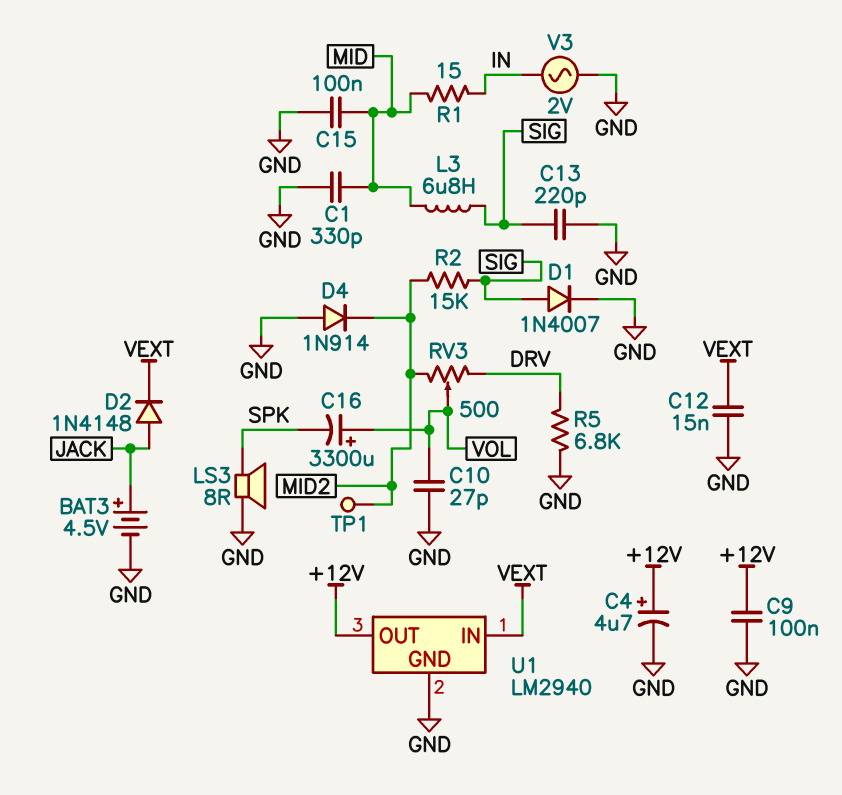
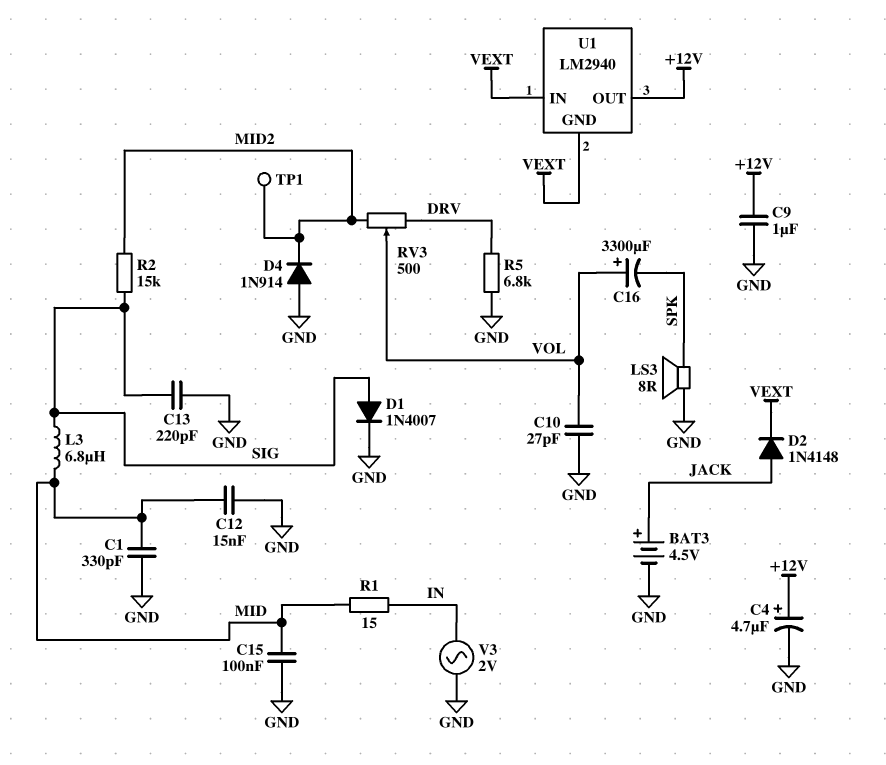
C9: 100nF (+12V, GND) -> 1uF (+12V, GND)
C12: 15nF (GND, VEXT) -> 15nF (GND, MID)
U1 pin GND: GND -> VEXT

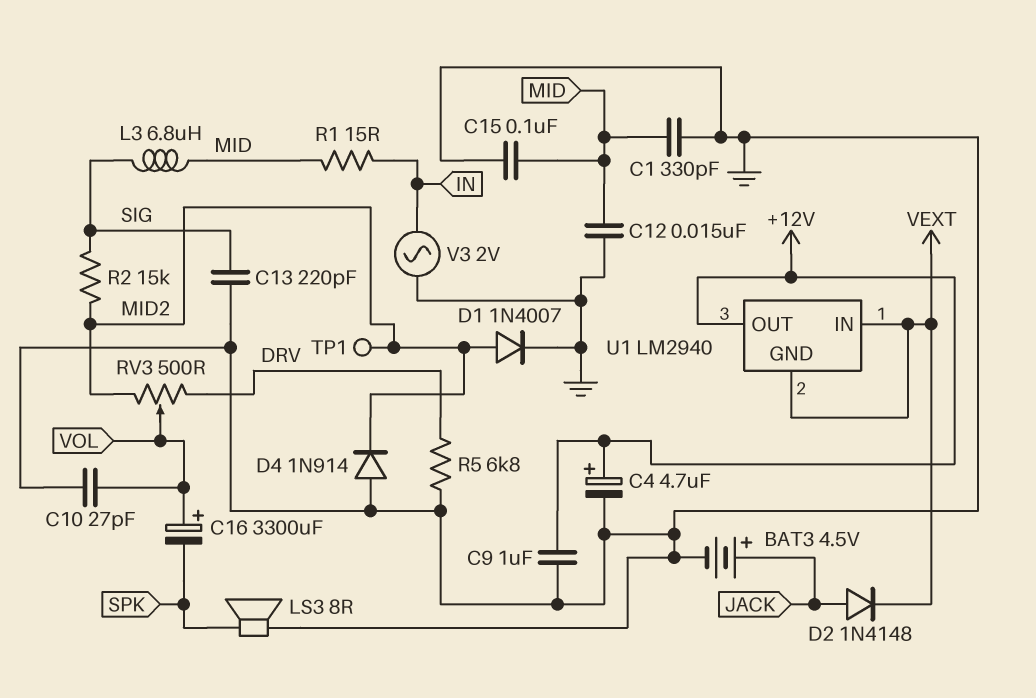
D1: diode 1N4007 (A SIG, K GND) -> diode 1N4007 (A MID2, K GND)

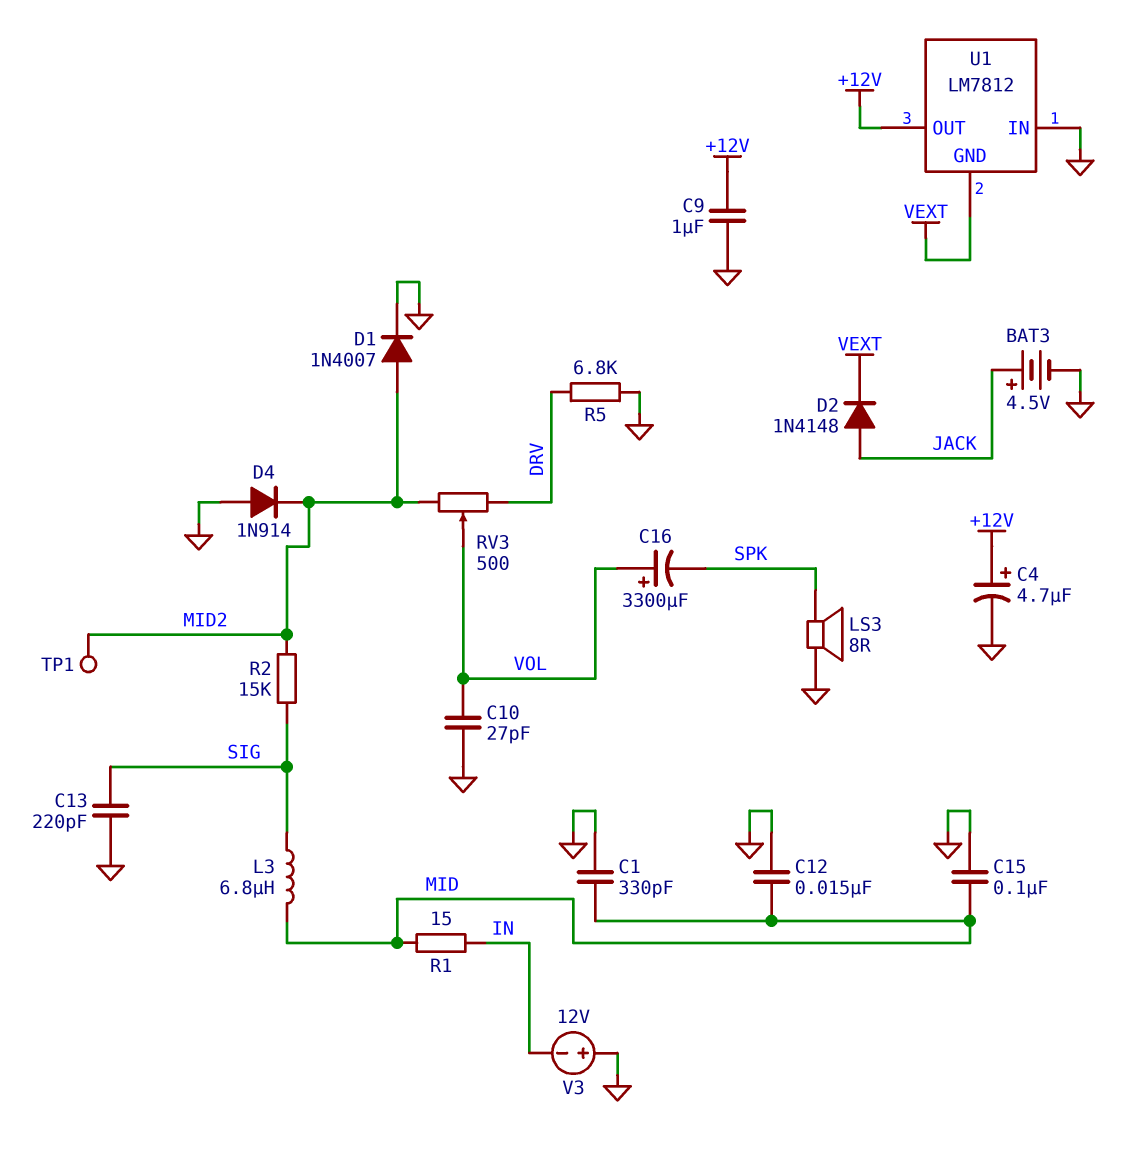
U1: LM2940 -> LM7812
U1 pin IN: VEXT -> GND
V3: AC 2V (GND, IN) -> 12V (plus GND, minus IN)

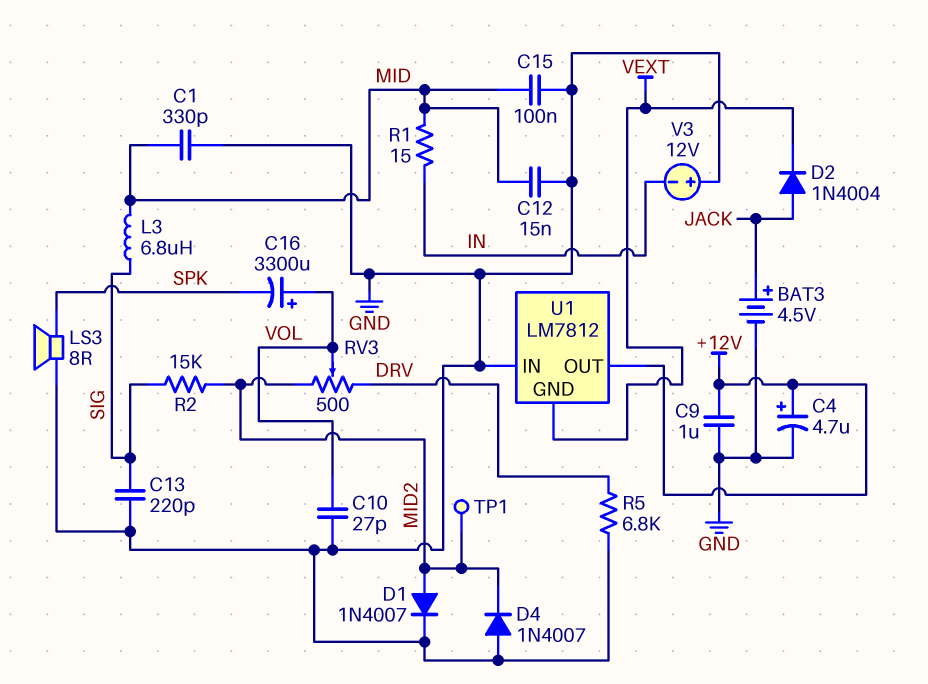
D2: diode 1N4148 (A JACK, K VEXT) -> diode 1N4004 (A JACK, K VEXT)
D4: diode 1N914 (A GND, K MID2) -> diode 1N4007 (A GND, K MID2)

